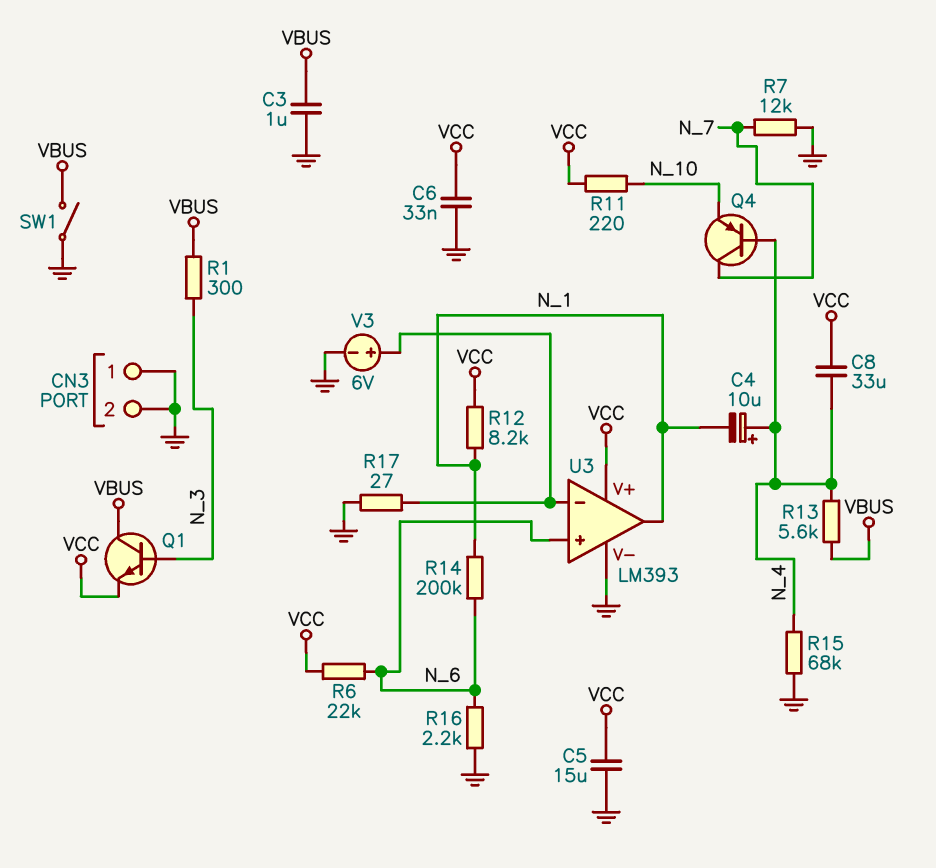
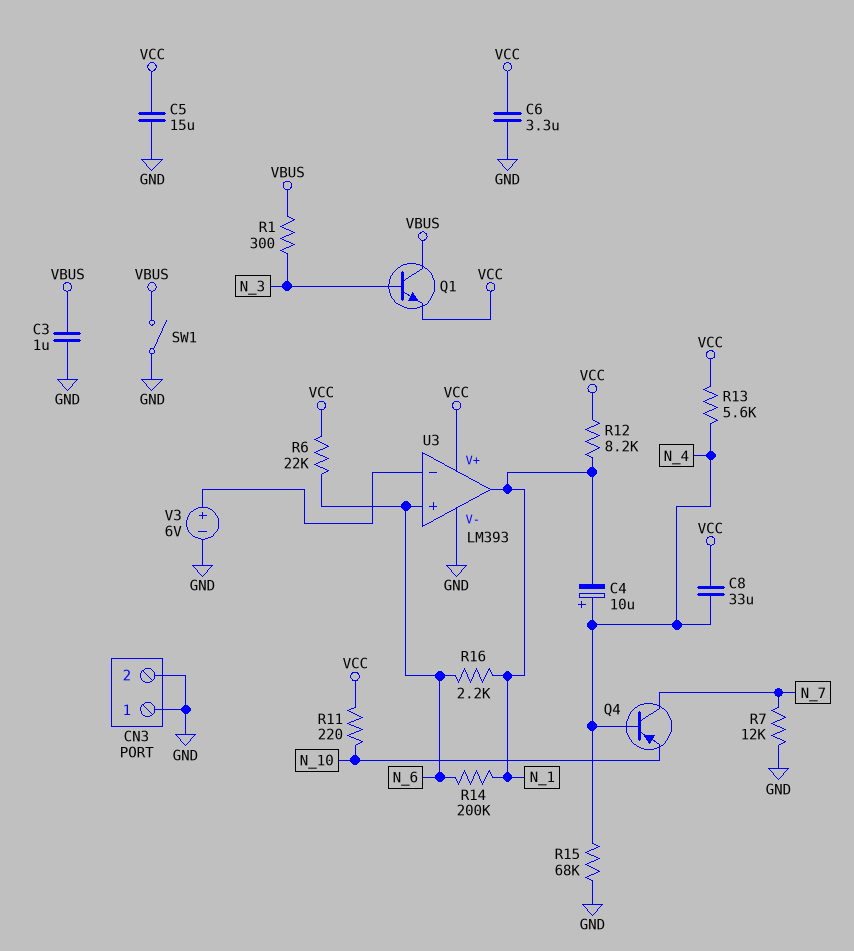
C6: 33nF (GND, VCC) -> 3.3uF (GND, VCC)
R13: 5.6k (N_4, VBUS) -> 5.6k (N_4, VCC)
R16: 2.2k (GND, N_6) -> 2.2k (N_1, N_6)
R17: 27 (GND, U3/in-) -> none

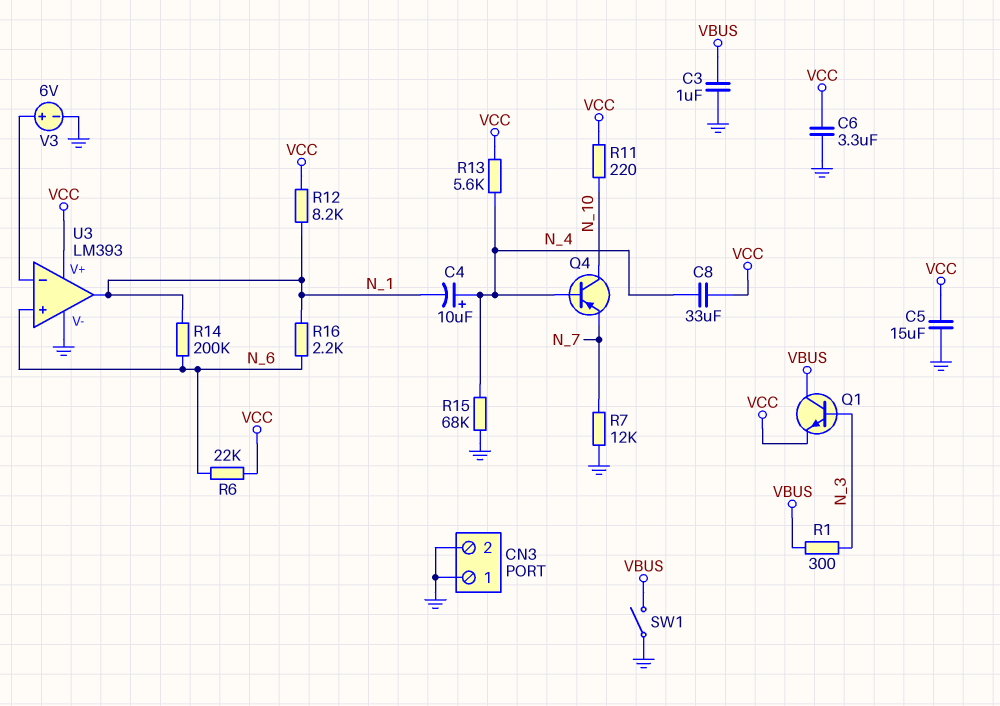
Q4: PNP (B N_4, C N_7, E N_10) -> PNP (B N_4, C N_10, E N_7)

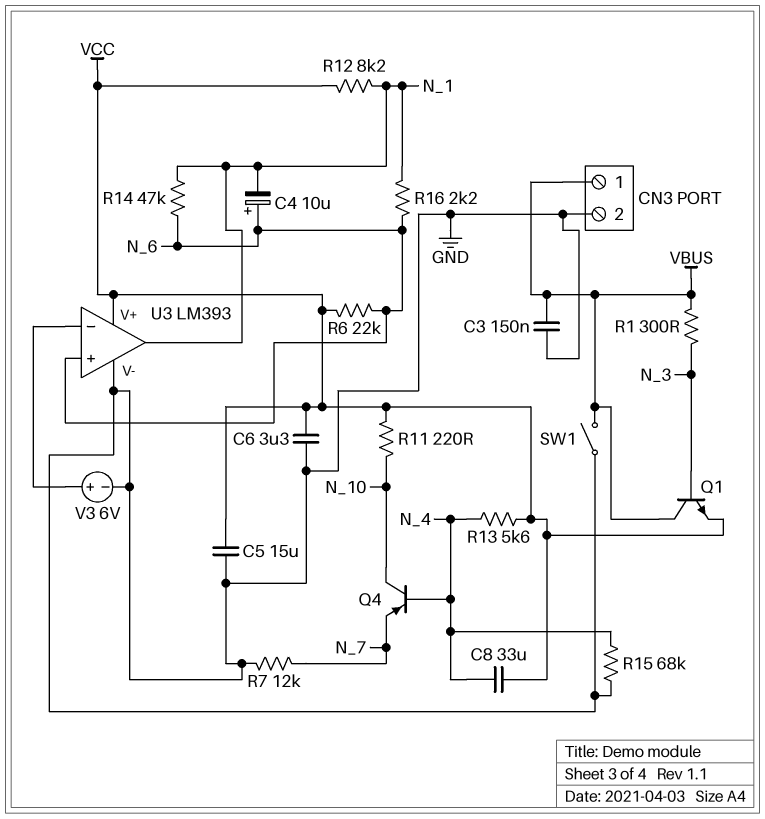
C3: 1uF (GND, VBUS) -> 150nF (GND, VBUS)
C4: 10uF (plus N_4, minus N_1) -> 10uF (plus N_6, minus N_1)
CN3 pin 1: GND -> VBUS
R14: 200k (N_1, N_6) -> 47k (N_1, N_6)

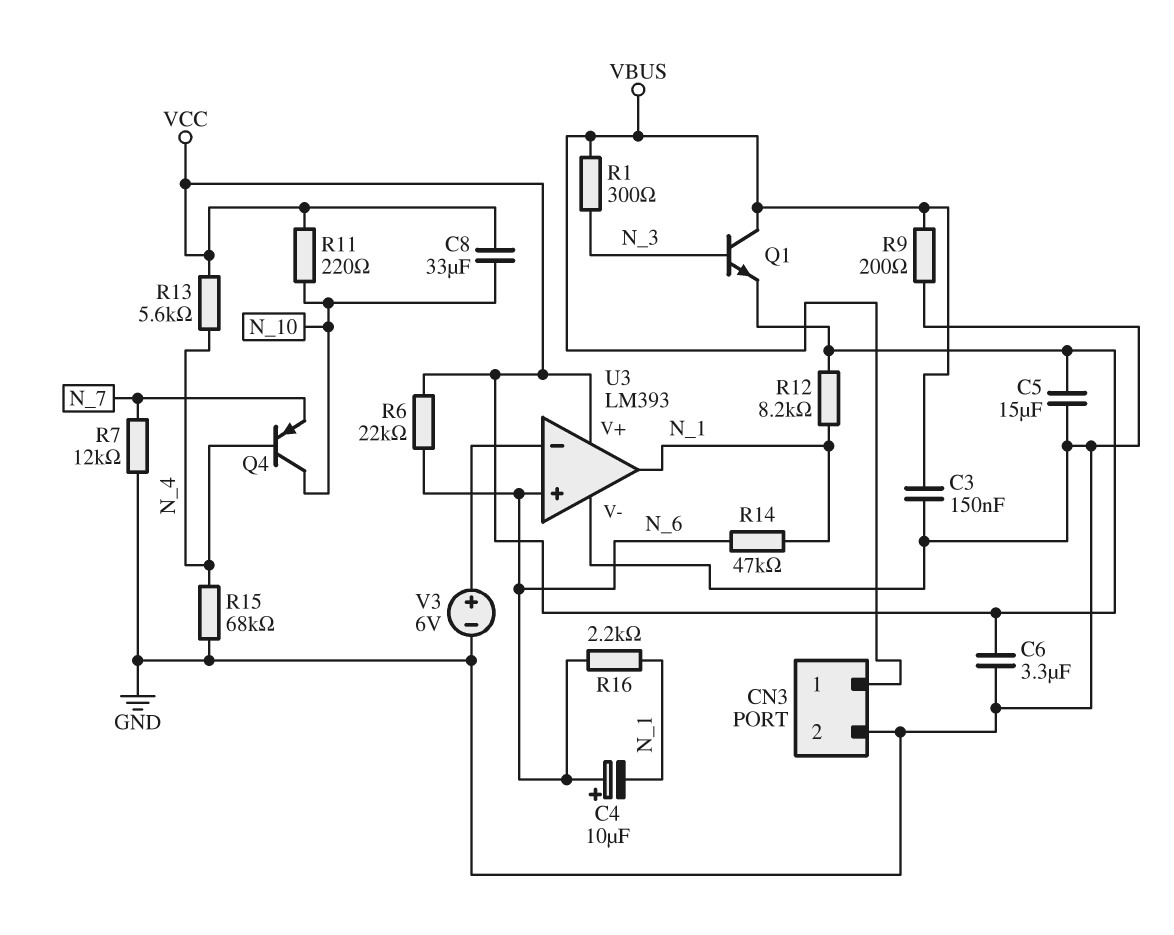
C8: 33uF (N_4, VCC) -> 33uF (N_10, VCC)
R9: none -> 200 (GND, VBUS)
SW1: switch (GND, VBUS) -> none

